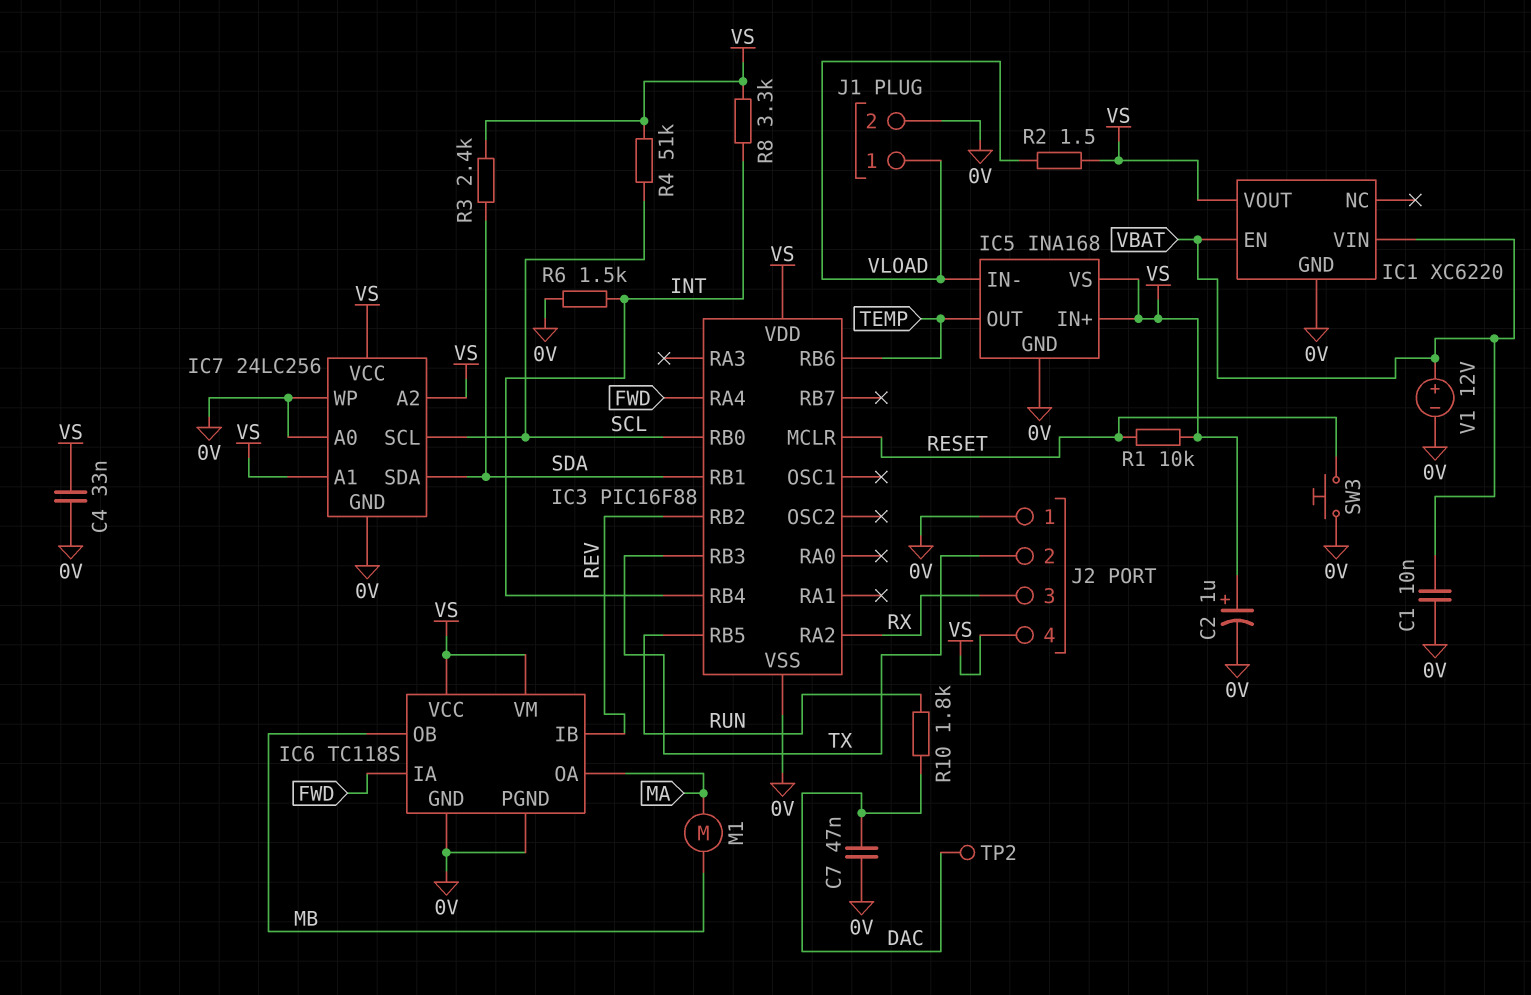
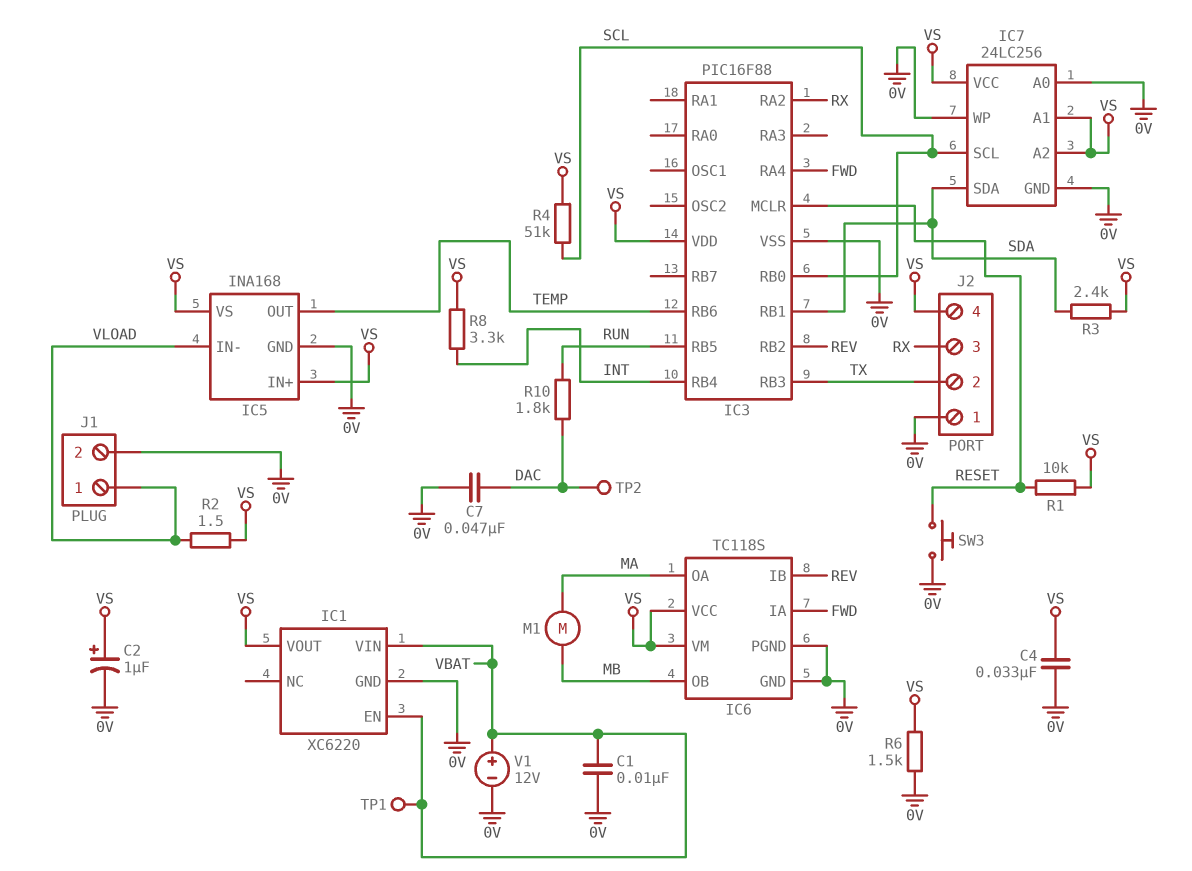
R6: 1.5k (0V, INT) -> 1.5k (0V, VS)
TP1: none -> test point (VBAT)

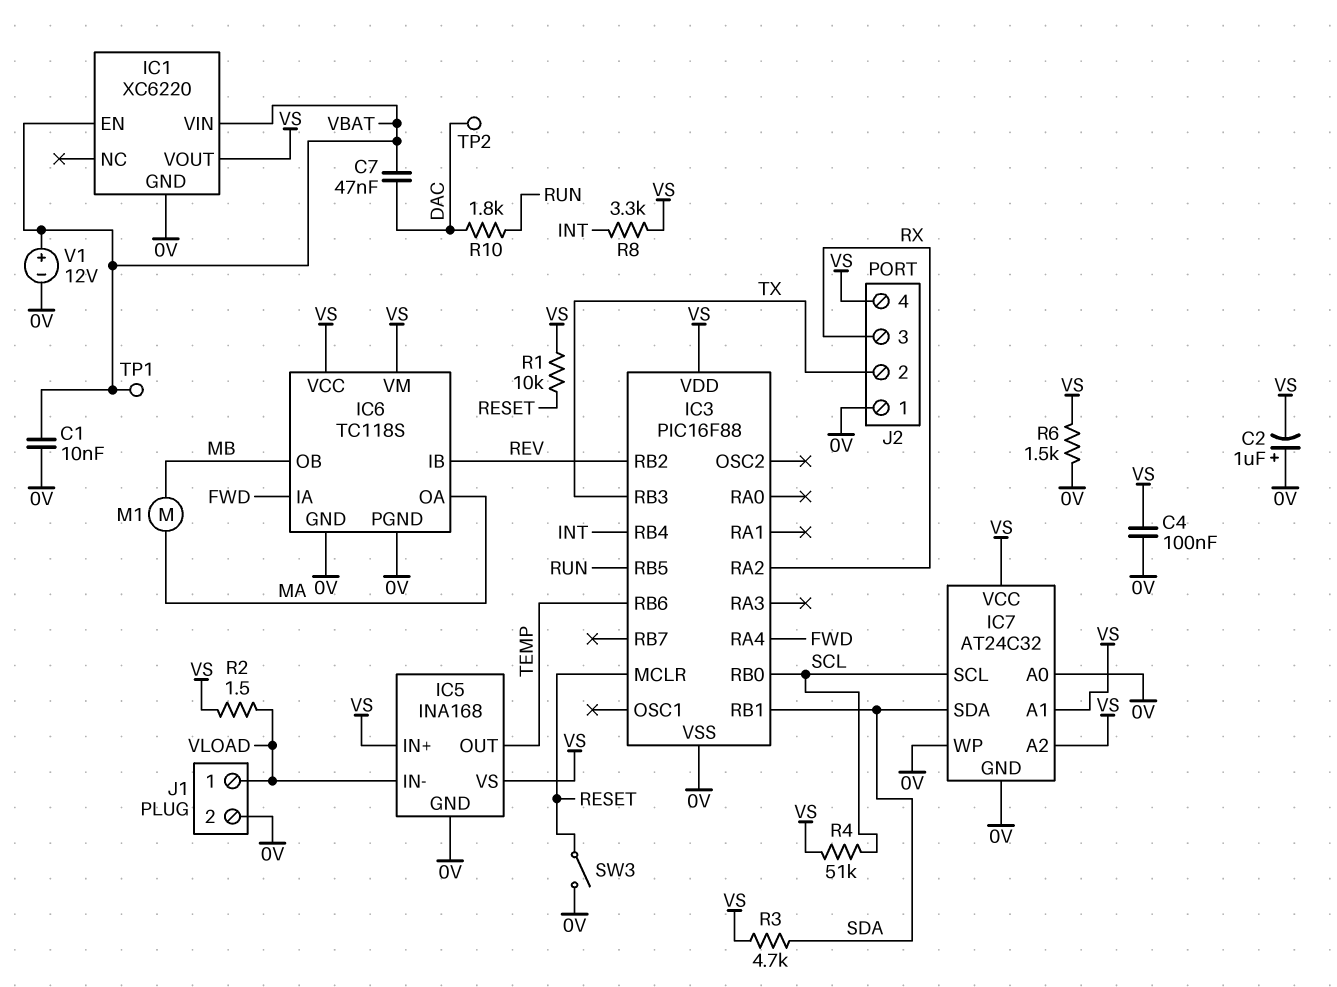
C2: 1uF (plus VS, minus 0V) -> 1uF (plus 0V, minus VS)
C4: 33nF (0V, VS) -> 100nF (0V, VS)
C7: 47nF (0V, DAC) -> 47nF (DAC, VBAT)
IC7: 24LC256 -> AT24C32
R3: 2.4k (SDA, VS) -> 4.7k (SDA, VS)
SW3: button (0V, RESET) -> switch (0V, RESET)

